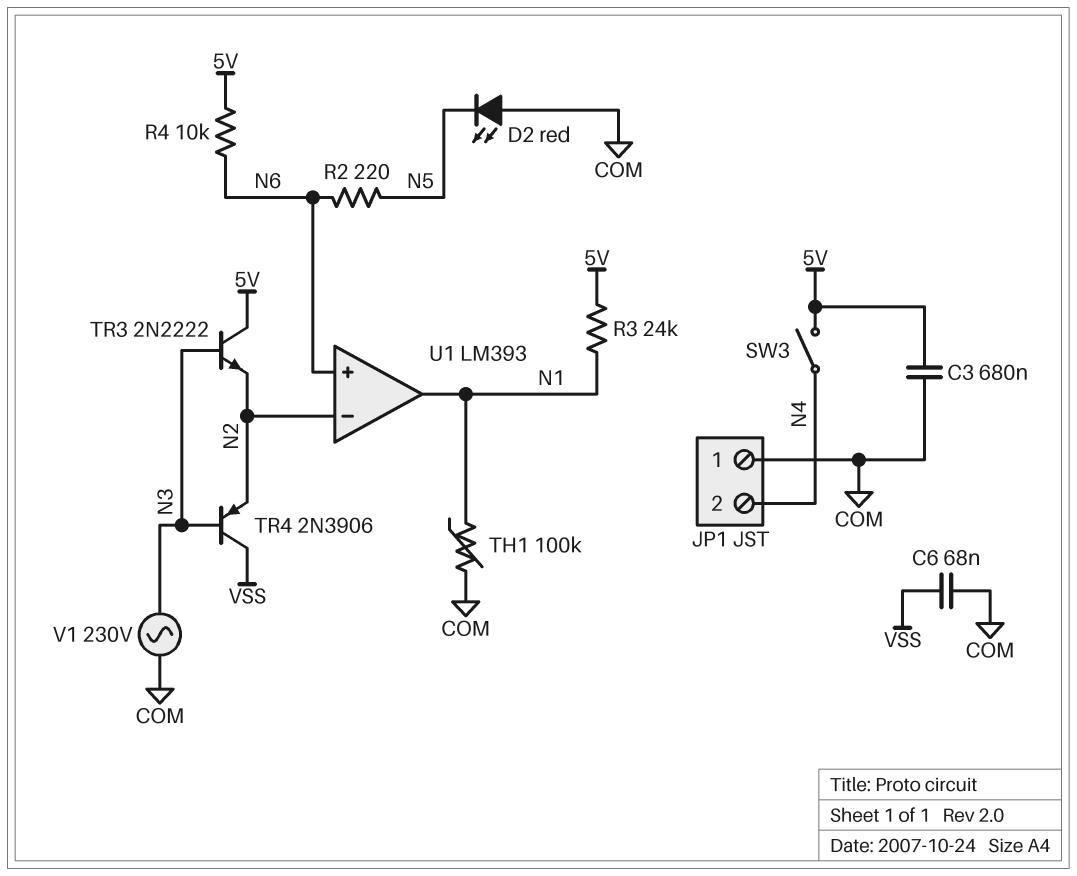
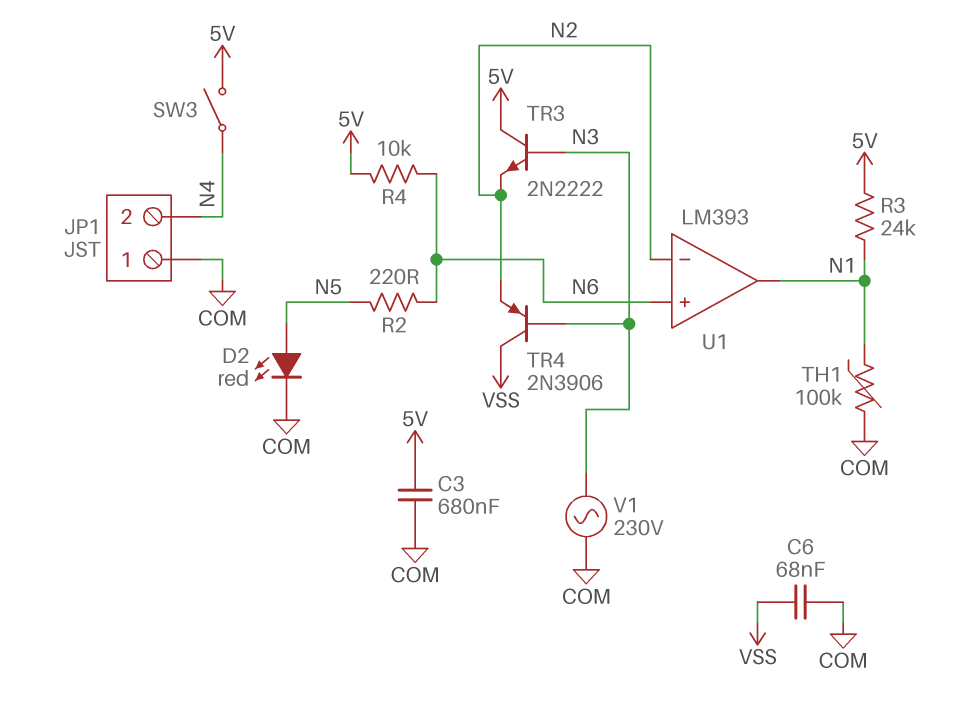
D2: LED red (A COM, K N5) -> LED red (A N5, K COM)

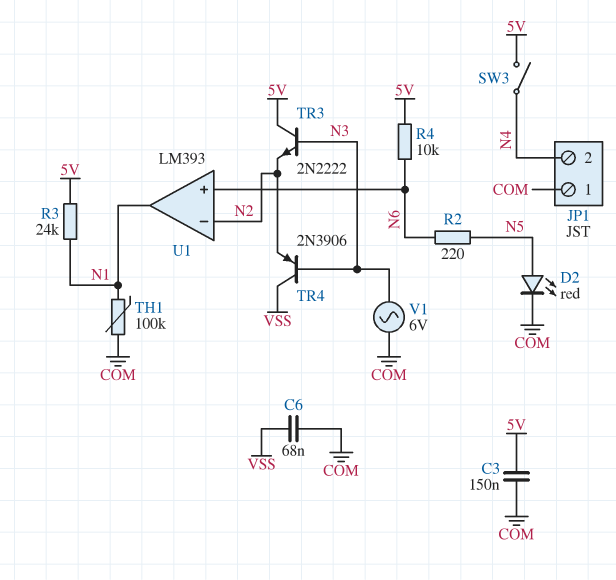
C3: 680nF (5V, COM) -> 150nF (5V, COM)
V1: AC 230V (COM, N3) -> AC 6V (COM, N3)

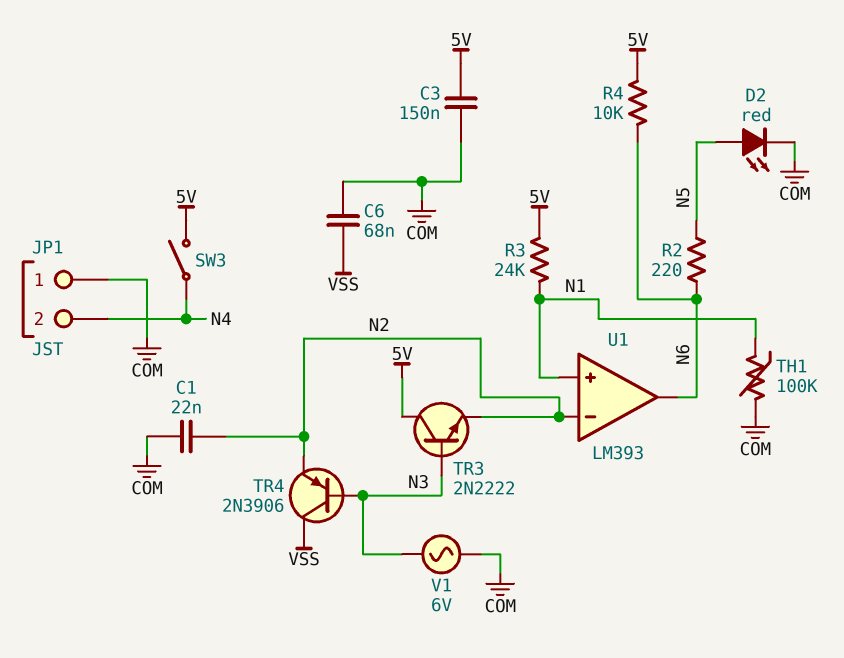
C1: none -> 22nF (COM, N2)
U1 pin in+: N6 -> N1
U1 pin out: N1 -> N6

